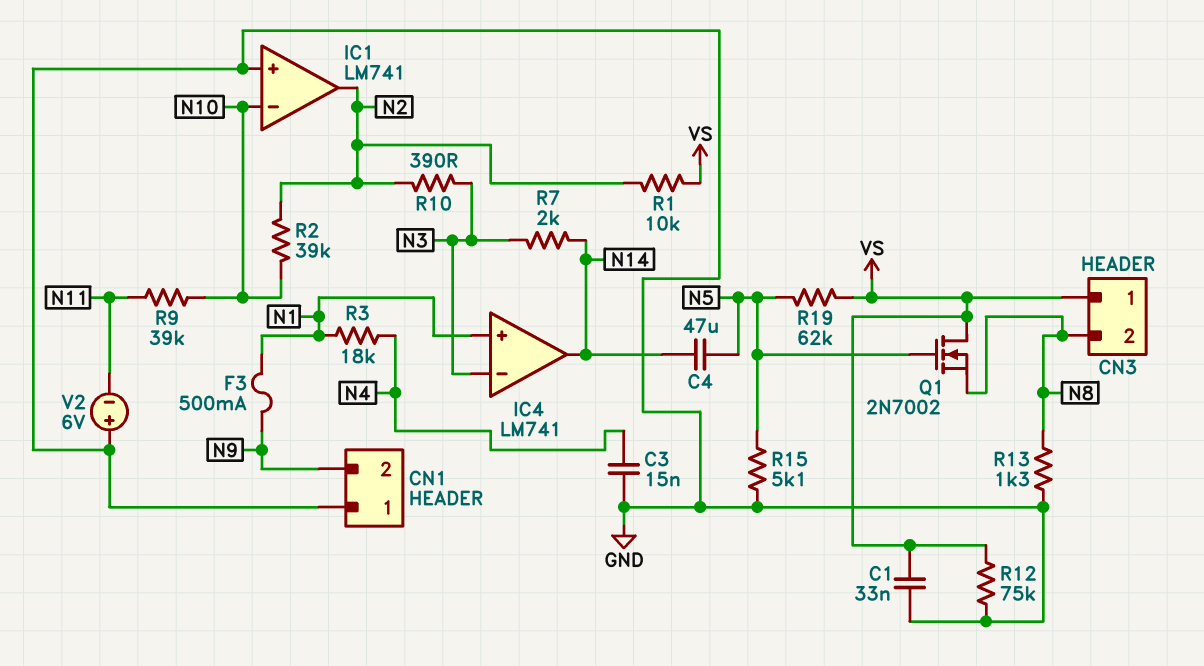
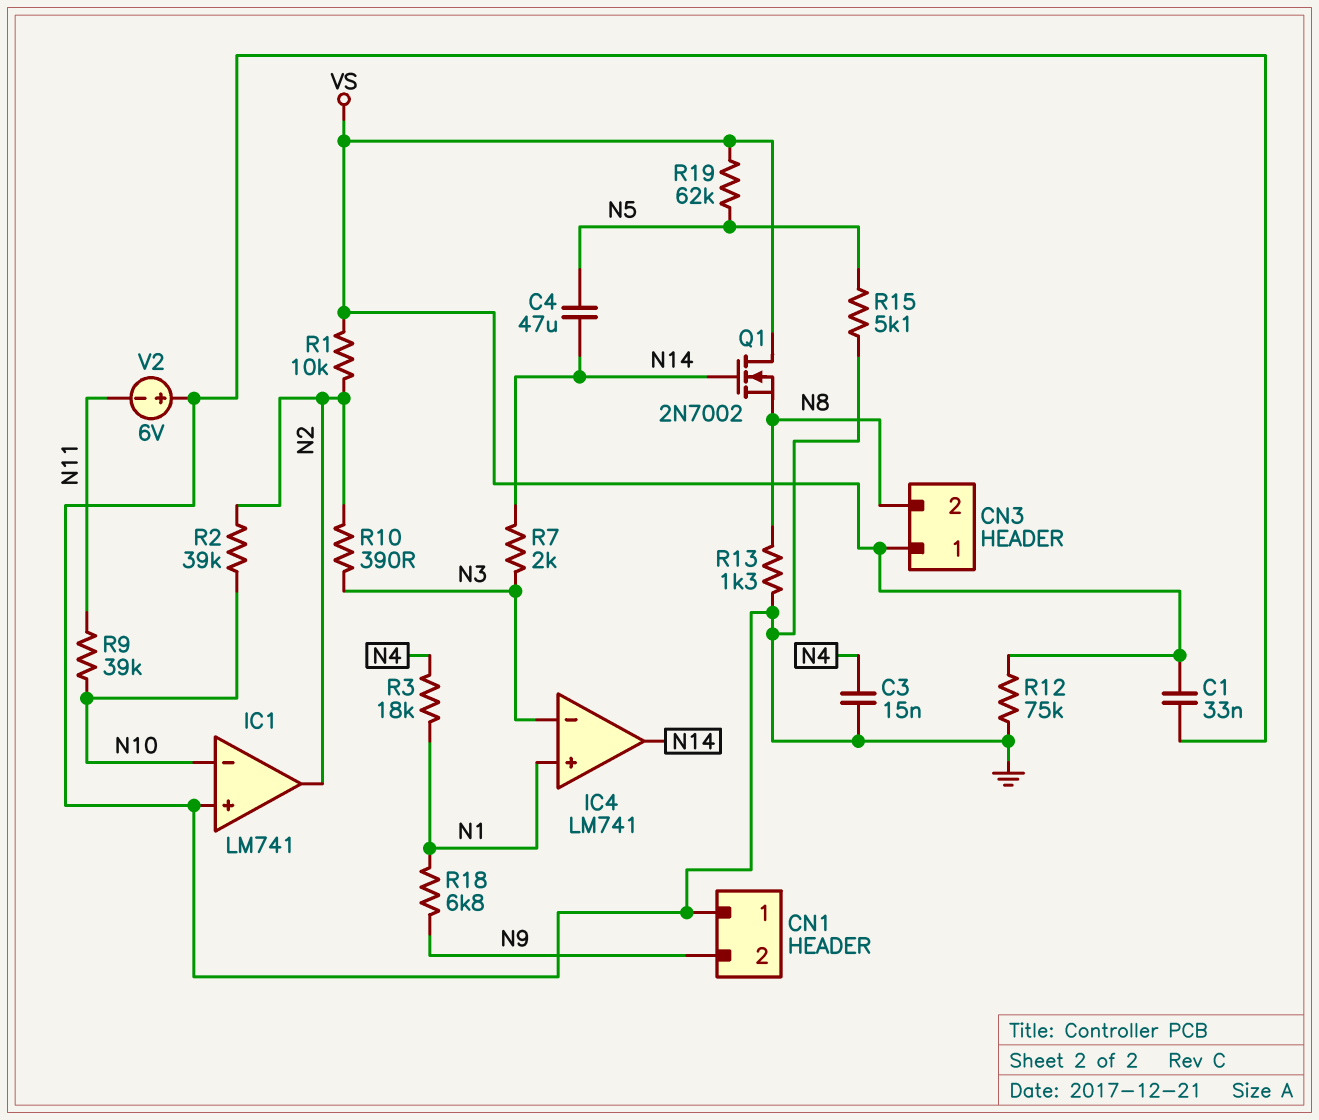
F3: 500mA (N1, N9) -> none
Q1: NMOS 2N7002 (G N5, D VS, S N8) -> NMOS 2N7002 (G N14, D VS, S N8)
R18: none -> 6.8k (N1, N9)

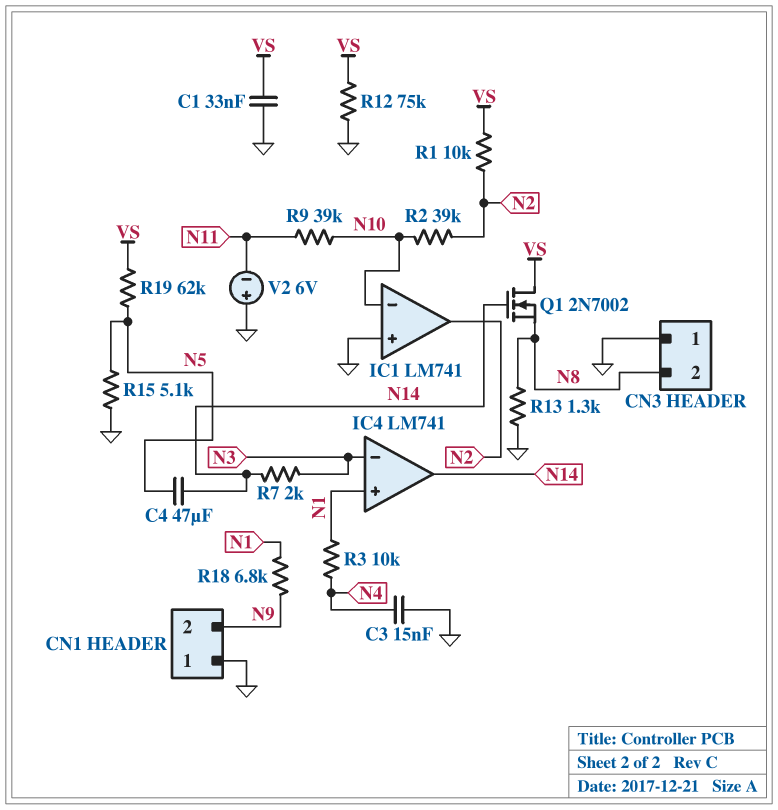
CN3 pin 1: VS -> GND
R3: 18k (N1, N4) -> 10k (N1, N4)
R10: 390 (N2, N3) -> none

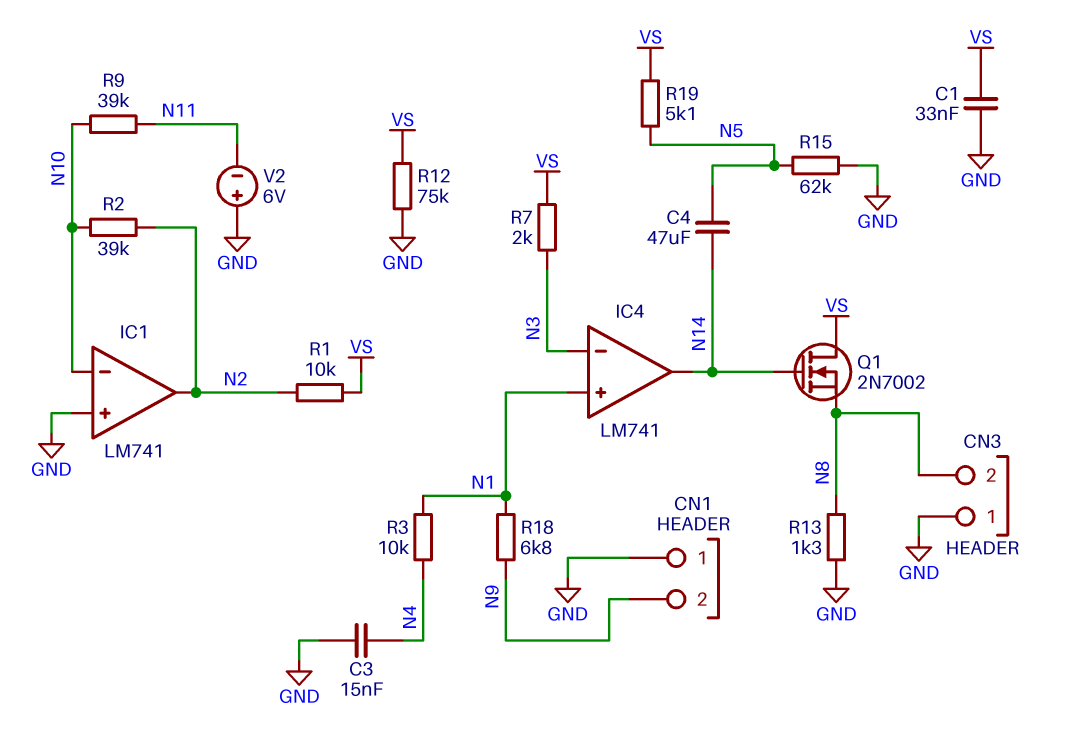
R7: 2k (N3, N14) -> 2k (N3, VS)
R15: 5.1k (GND, N5) -> 62k (GND, N5)
R19: 62k (N5, VS) -> 5.1k (N5, VS)

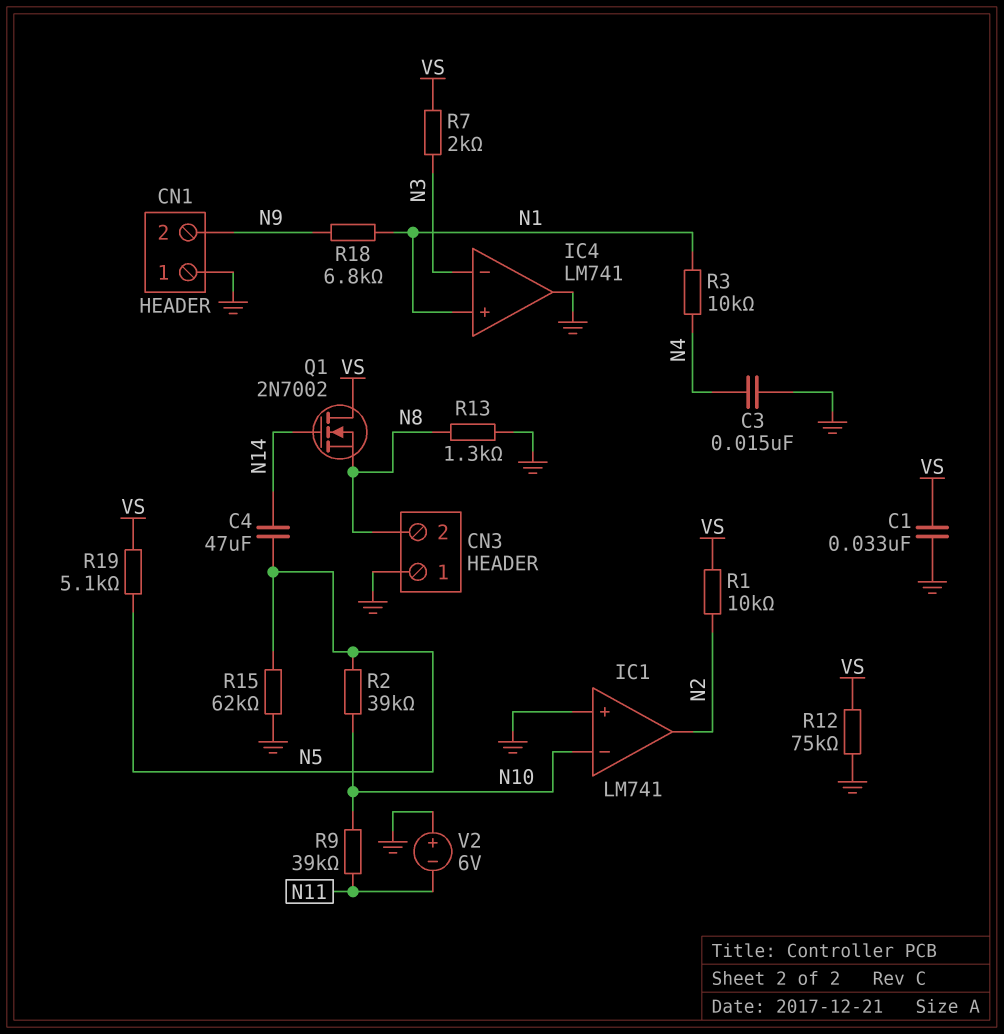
IC4 pin out: N14 -> GND
R2: 39k (N2, N10) -> 39k (N5, N10)

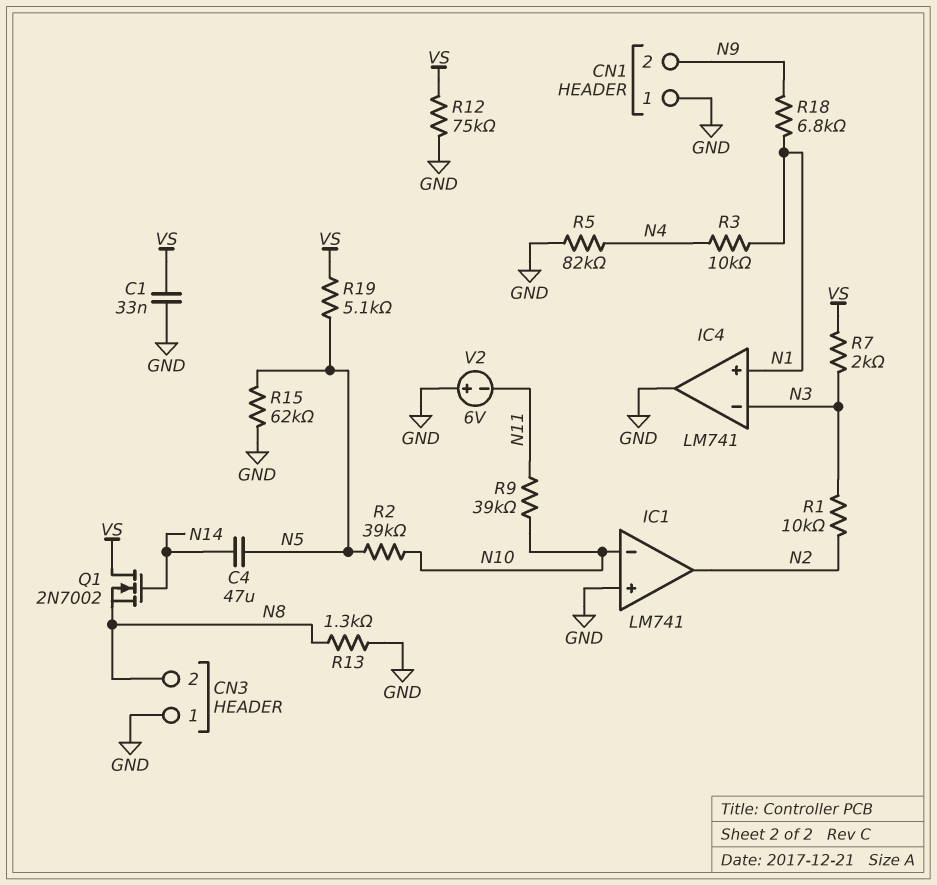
C3: 15nF (GND, N4) -> none
R1: 10k (N2, VS) -> 10k (N2, N3)
R5: none -> 82k (GND, N4)

